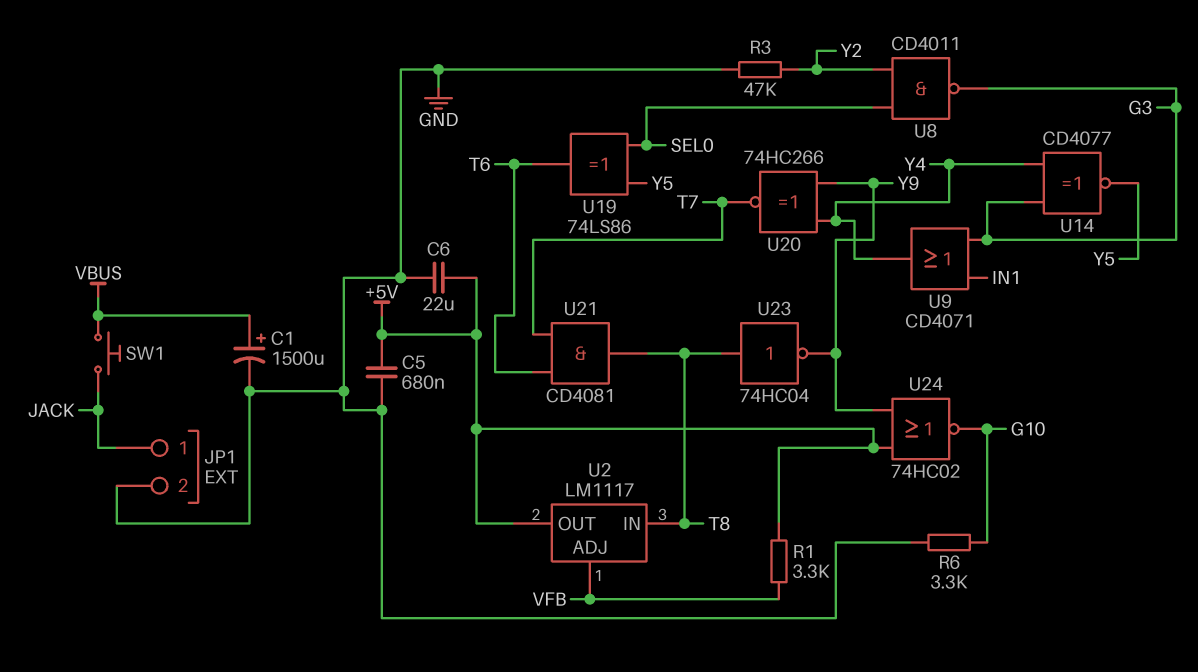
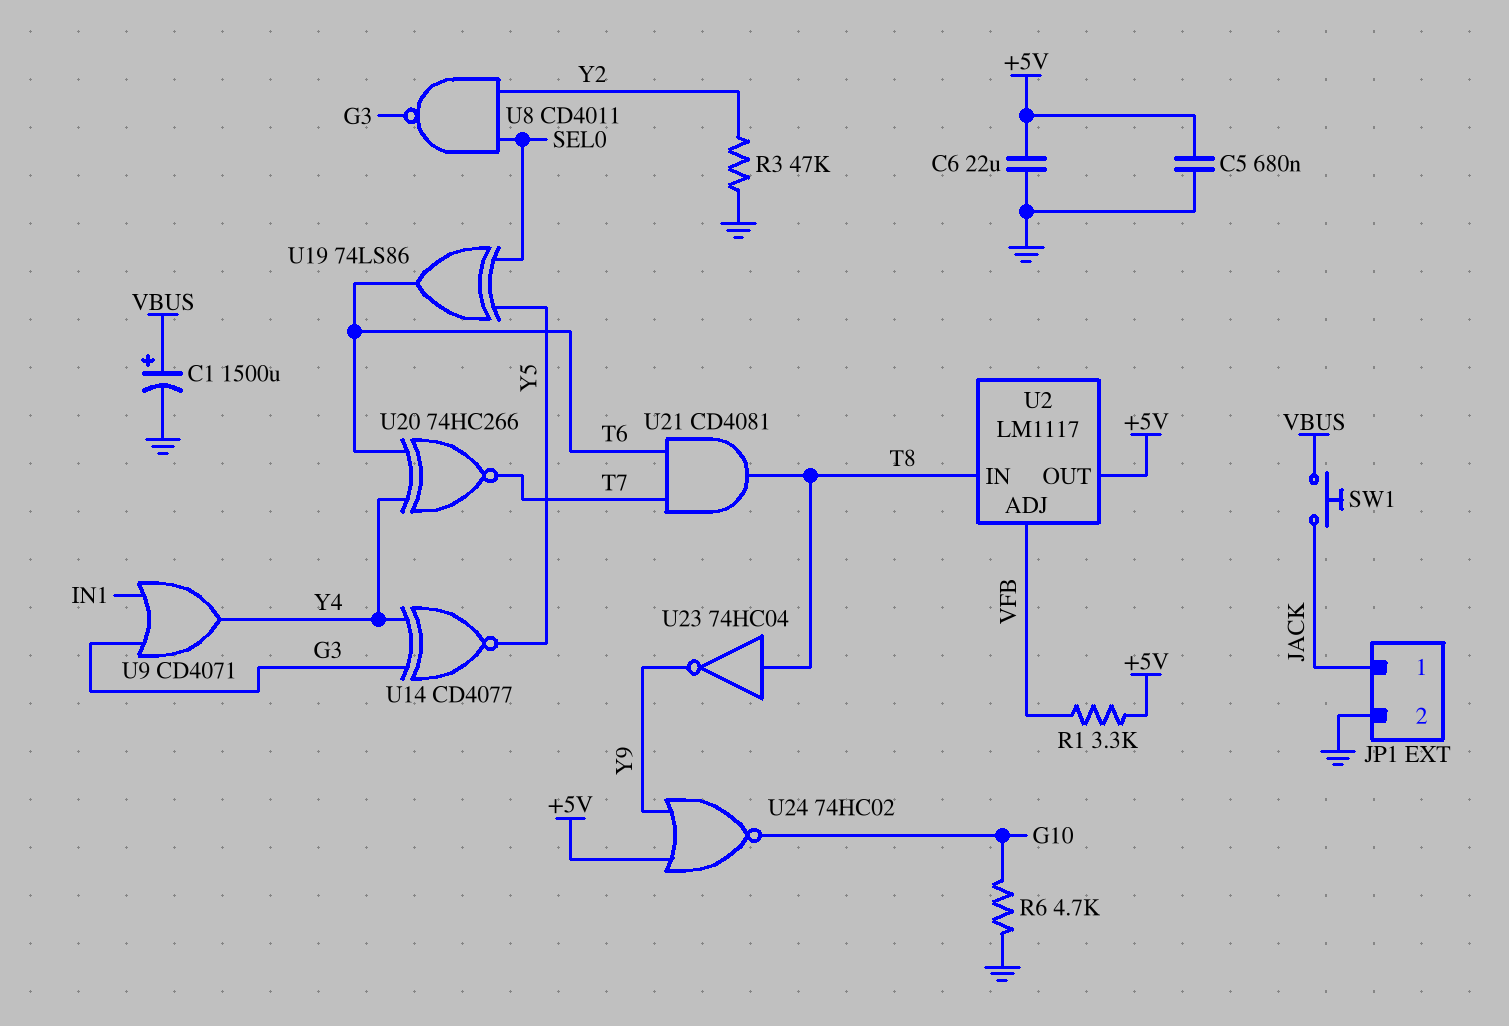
R6: 3.3k (G10, GND) -> 4.7k (G10, GND)
U20: XNOR 74HC266 (in Y4, in Y9, out T7) -> XNOR 74HC266 (in T6, in Y4, out T7)

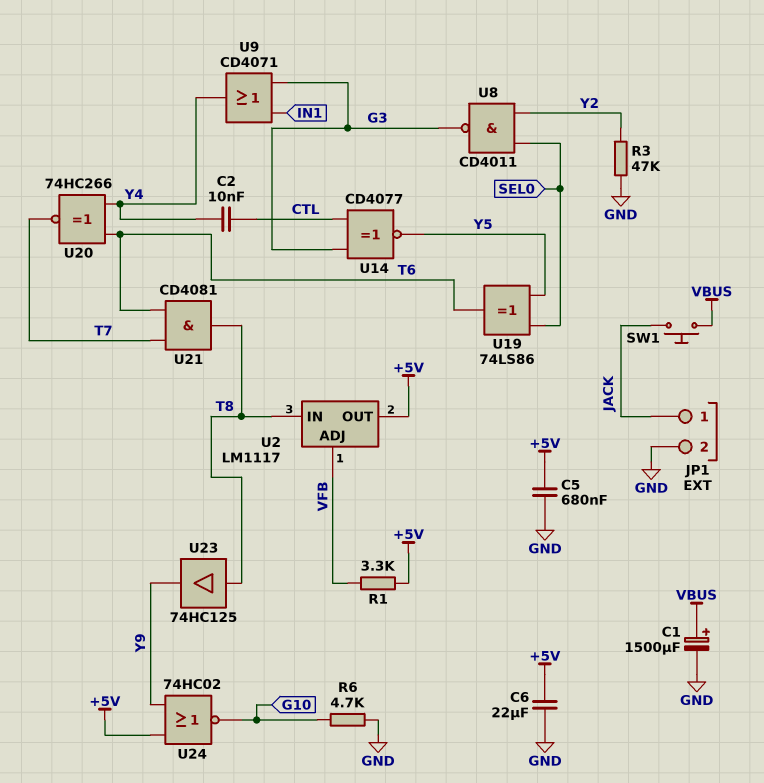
C2: none -> 10nF (CTL, Y4)
U14: XNOR CD4077 (in G3, in Y4, out Y5) -> XNOR CD4077 (in CTL, in G3, out Y5)
U23: NOT 74HC04 (in T8, out Y9) -> buffer 74HC125 (in T8, out Y9)

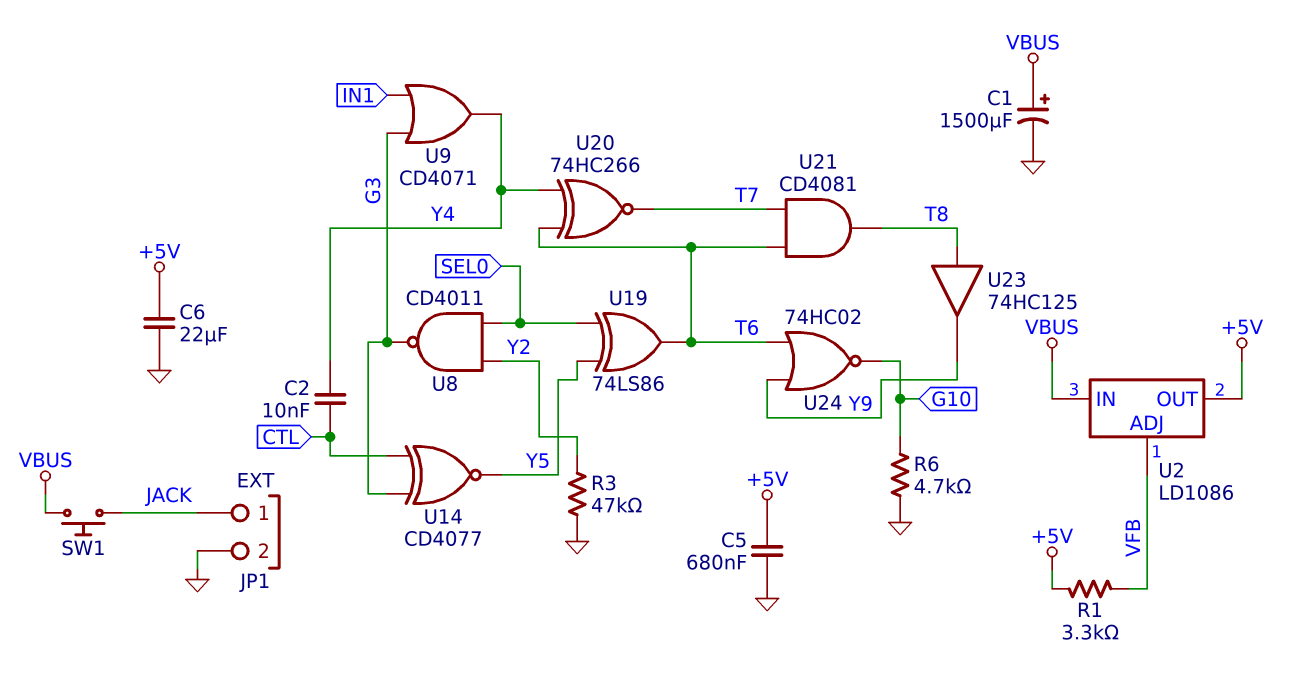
U2: LM1117 -> LD1086
U2 pin IN: T8 -> VBUS
U24: NOR 74HC02 (in +5V, in Y9, out G10) -> NOR 74HC02 (in T6, in Y9, out G10)

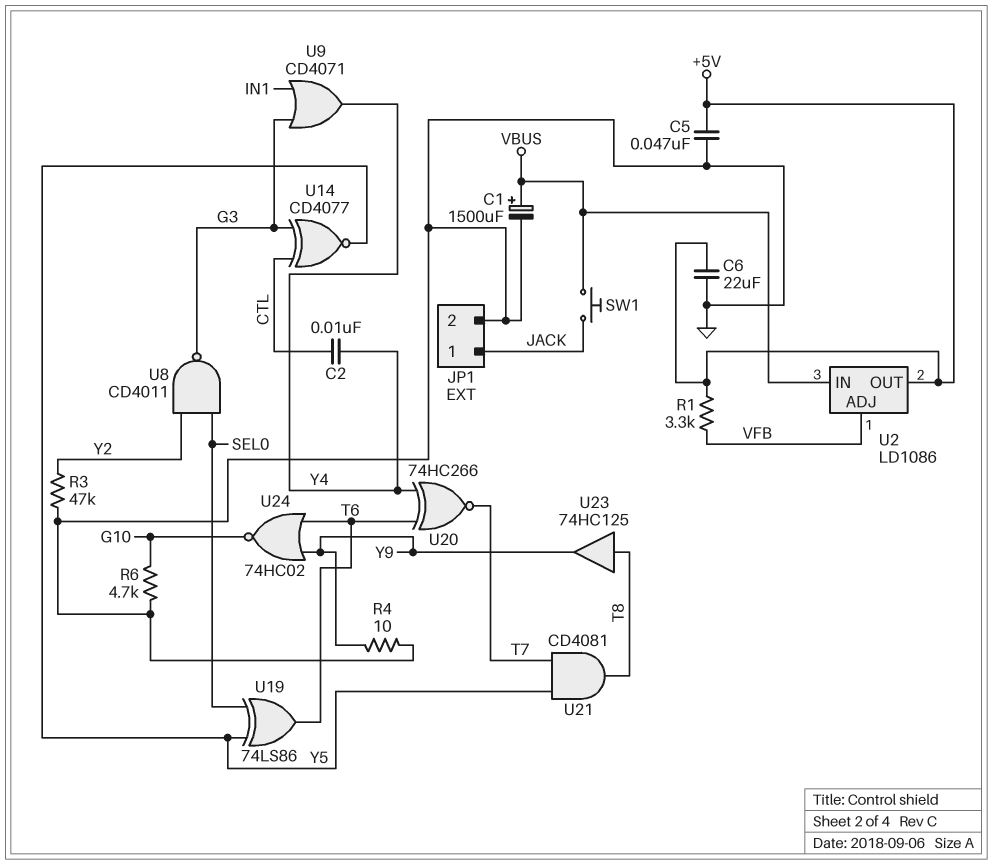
C5: 680nF (+5V, GND) -> 47nF (+5V, GND)
R4: none -> 10 (GND, Y9)
U21: AND CD4081 (in T6, in T7, out T8) -> AND CD4081 (in T7, in Y5, out T8)

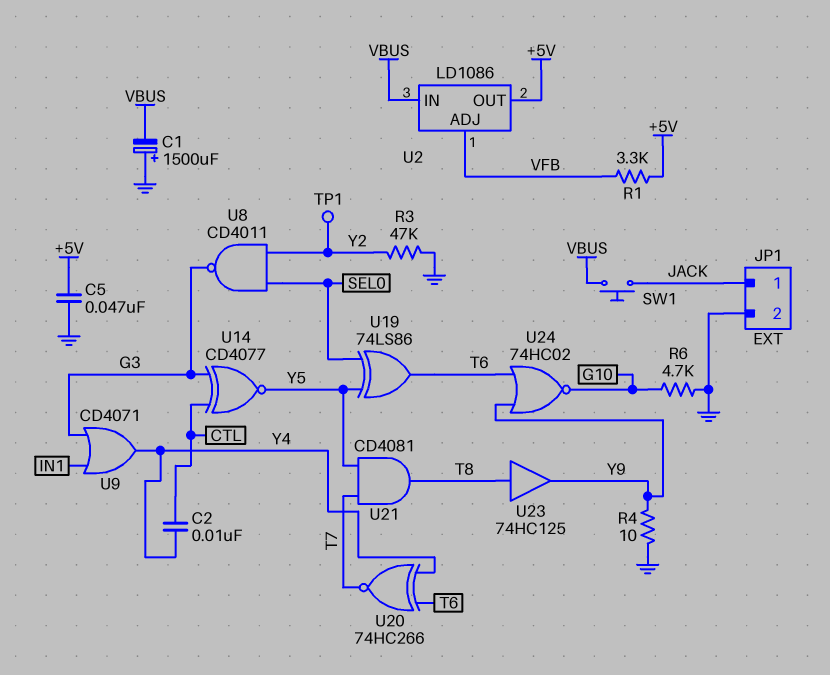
C1: 1500uF (plus VBUS, minus GND) -> 1500uF (plus GND, minus VBUS)
C6: 22uF (+5V, GND) -> none
TP1: none -> test point (Y2)

